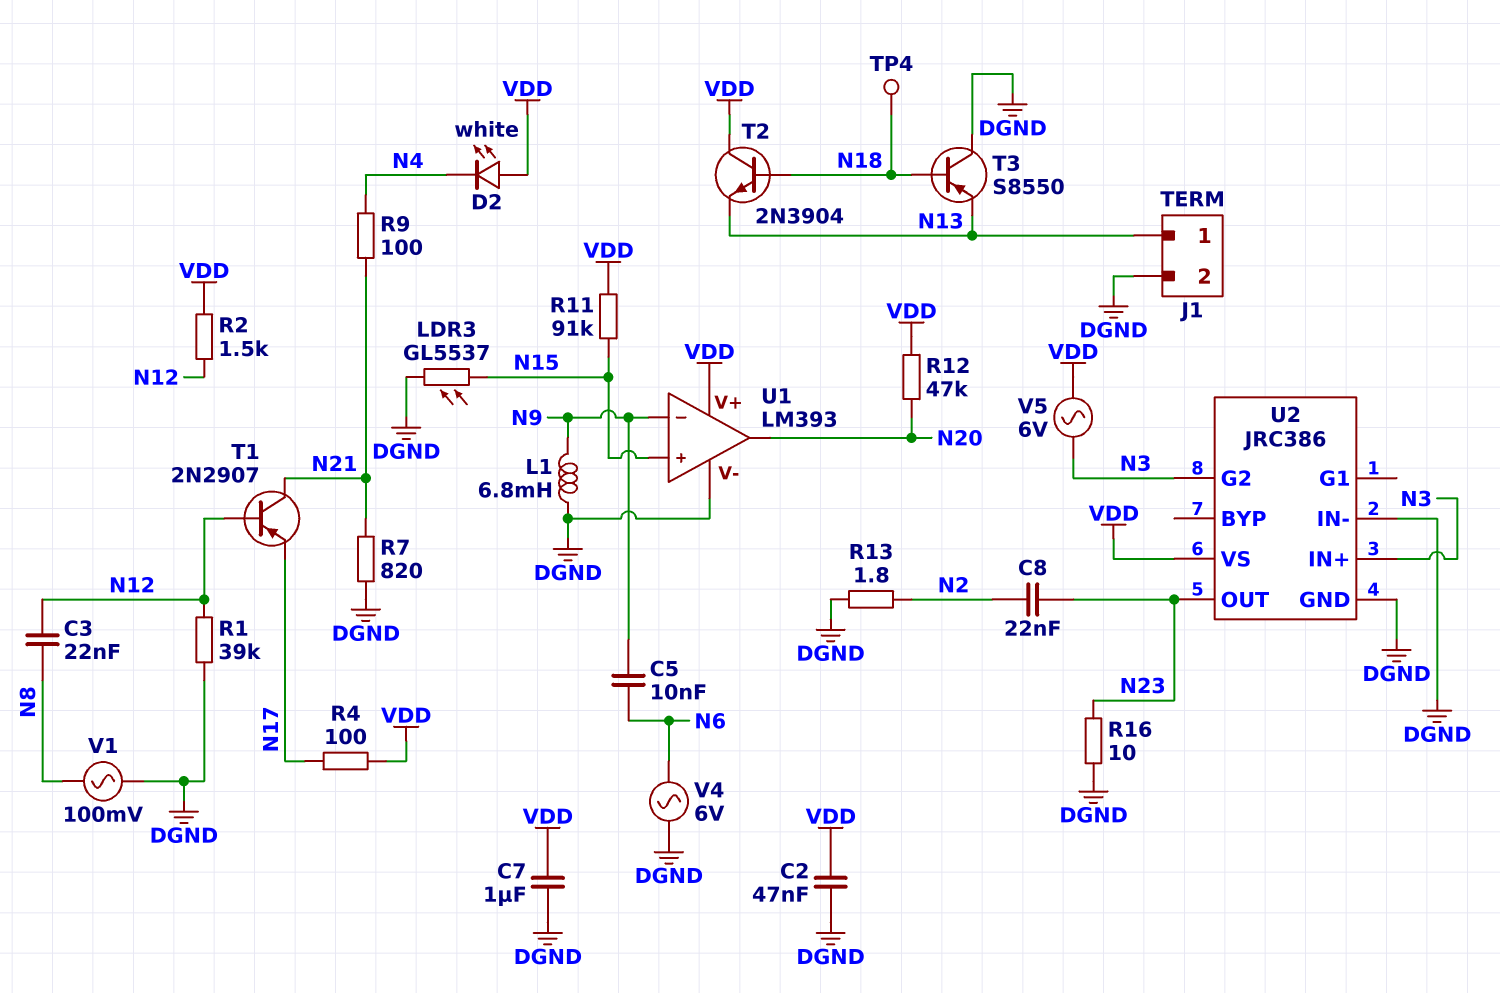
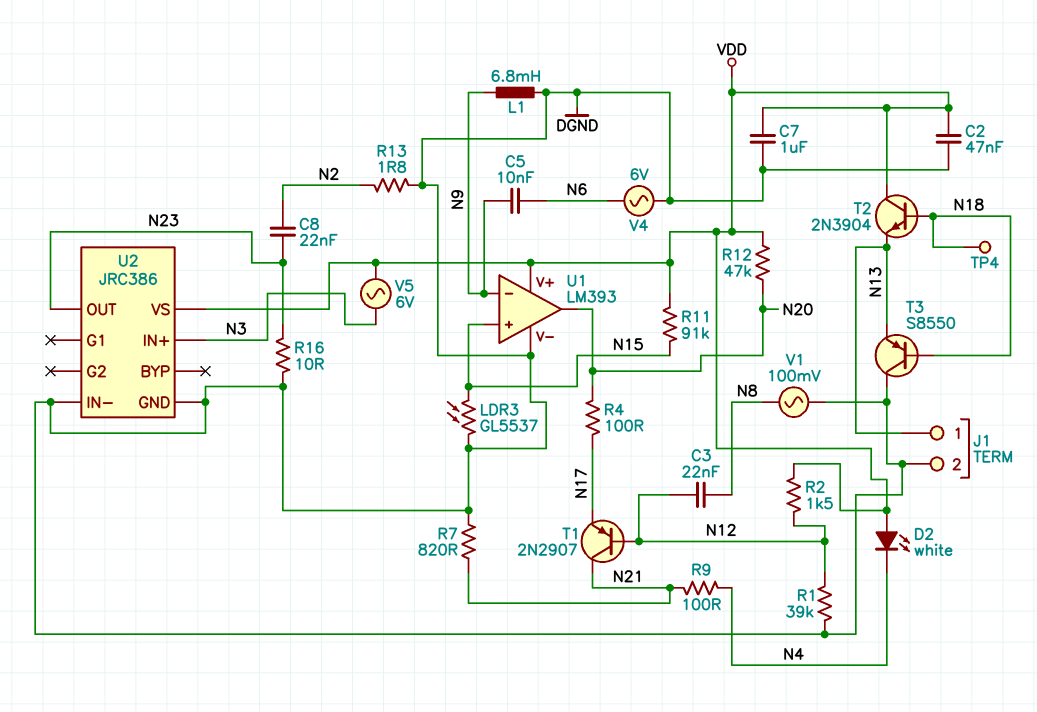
R4: 100 (N17, VDD) -> 100 (N17, N20)
U2 pin G2: N3 -> none

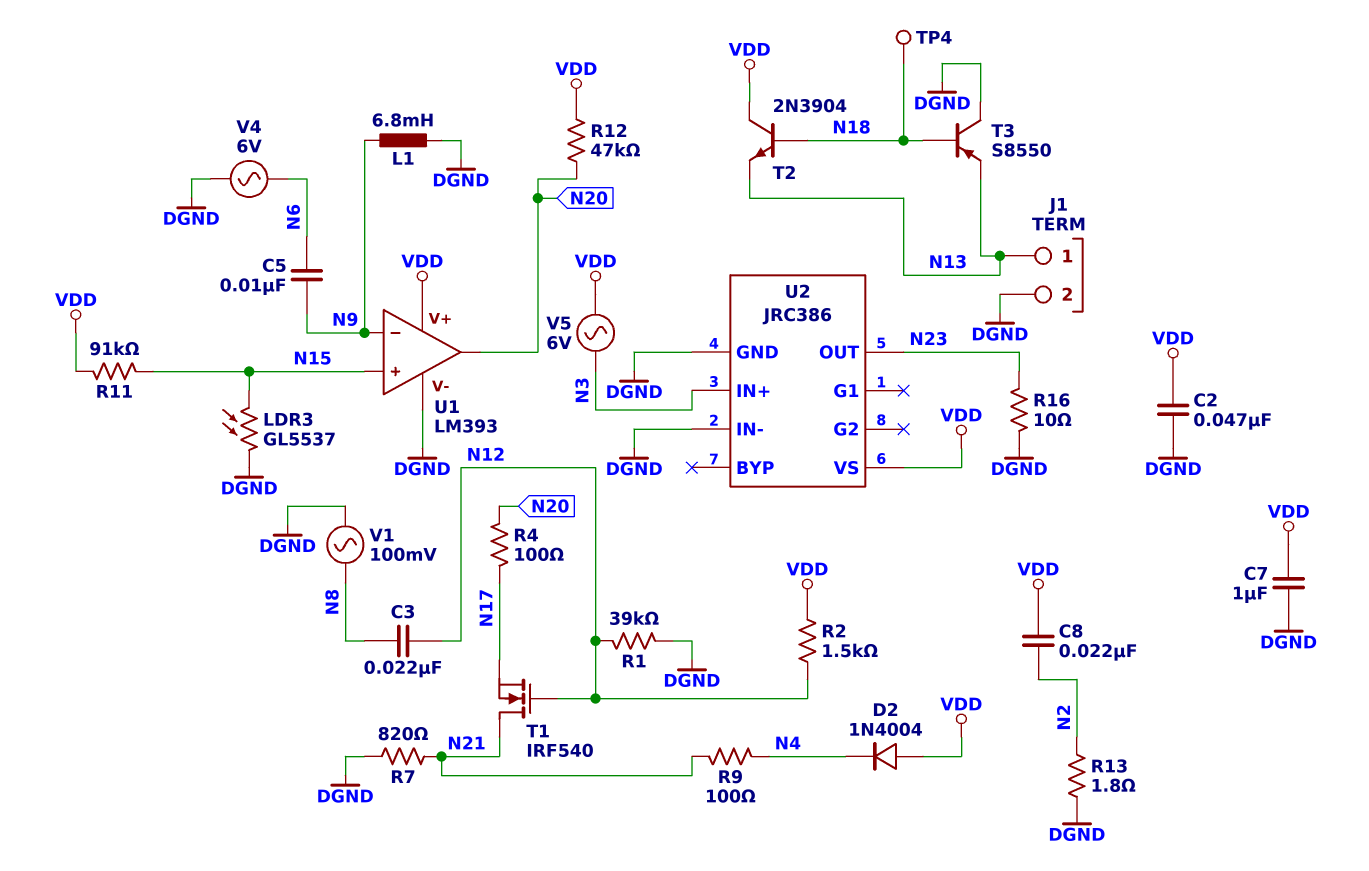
C8: 22nF (N2, N23) -> 22nF (N2, VDD)
D2: LED white (A VDD, K N4) -> diode 1N4004 (A VDD, K N4)
T1: PNP 2N2907 (B N12, C N21, E N17) -> NMOS IRF540 (G N12, D N21, S N17)

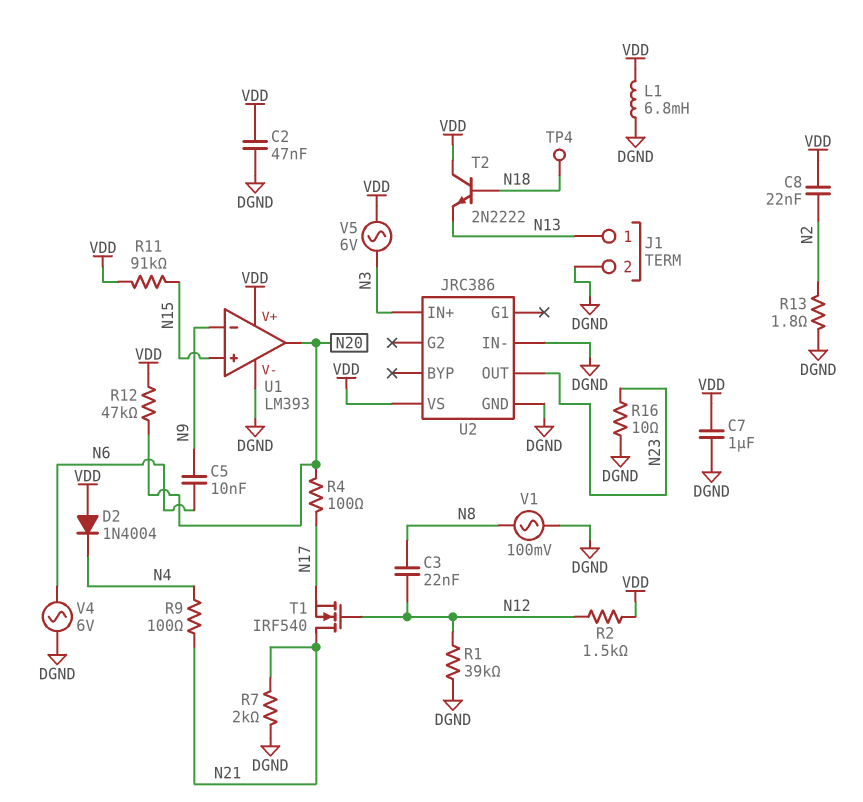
L1: 6.8mH (DGND, N9) -> 6.8mH (DGND, VDD)
LDR3: GL5537 (DGND, N15) -> none
R7: 820 (DGND, N21) -> 2k (DGND, N21)
T2: NPN 2N3904 (B N18, C VDD, E N13) -> NPN 2N2222 (B N18, C VDD, E N13)
T3: PNP S8550 (B N18, C DGND, E N13) -> none

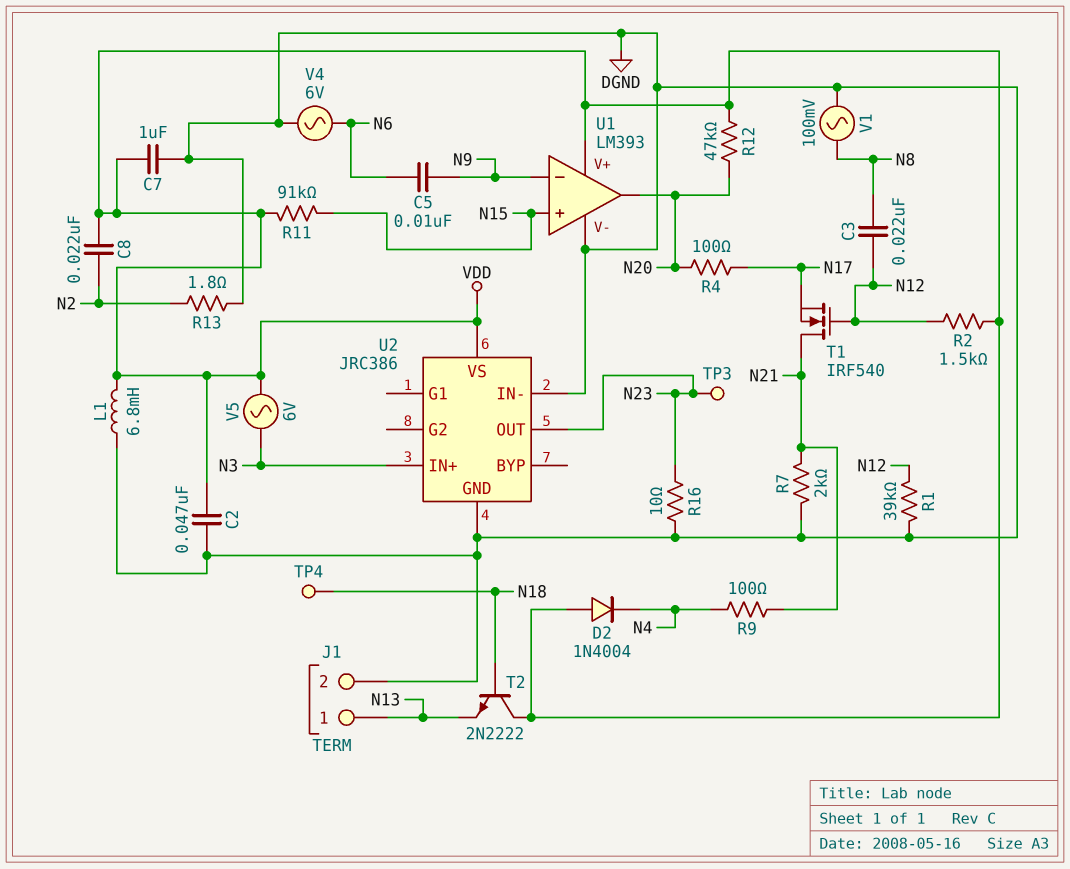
TP3: none -> test point (N23)

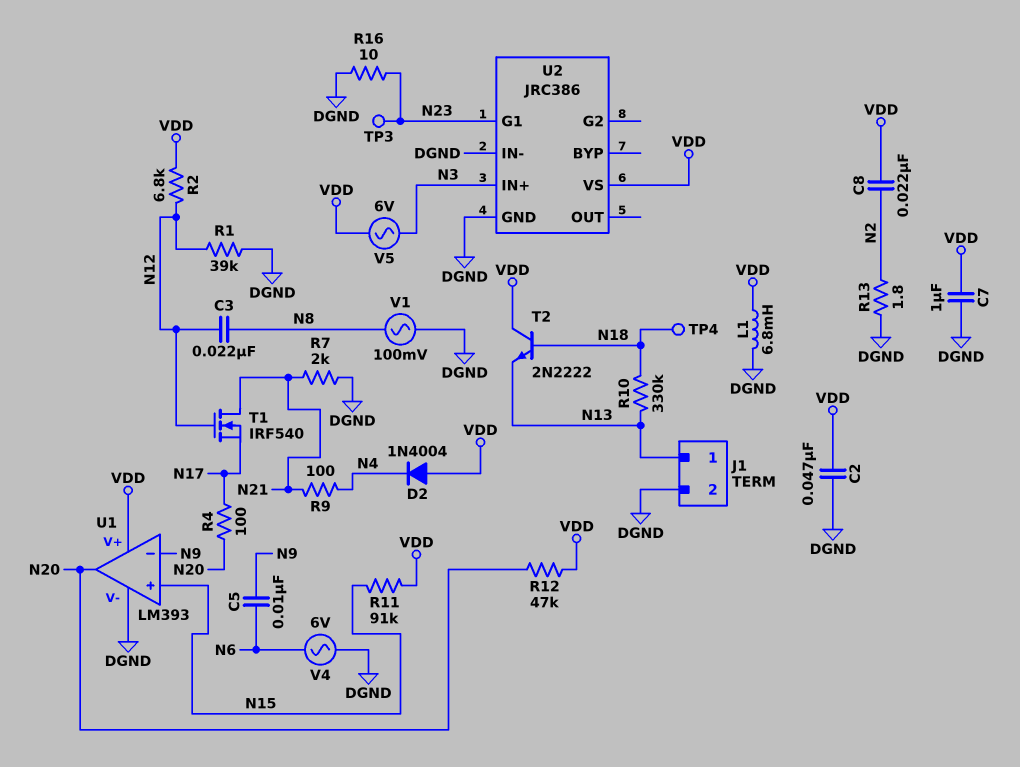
R2: 1.5k (N12, VDD) -> 6.8k (N12, VDD)
R10: none -> 330k (N13, N18)
U2 pin G1: none -> N23
U2 pin OUT: N23 -> none

